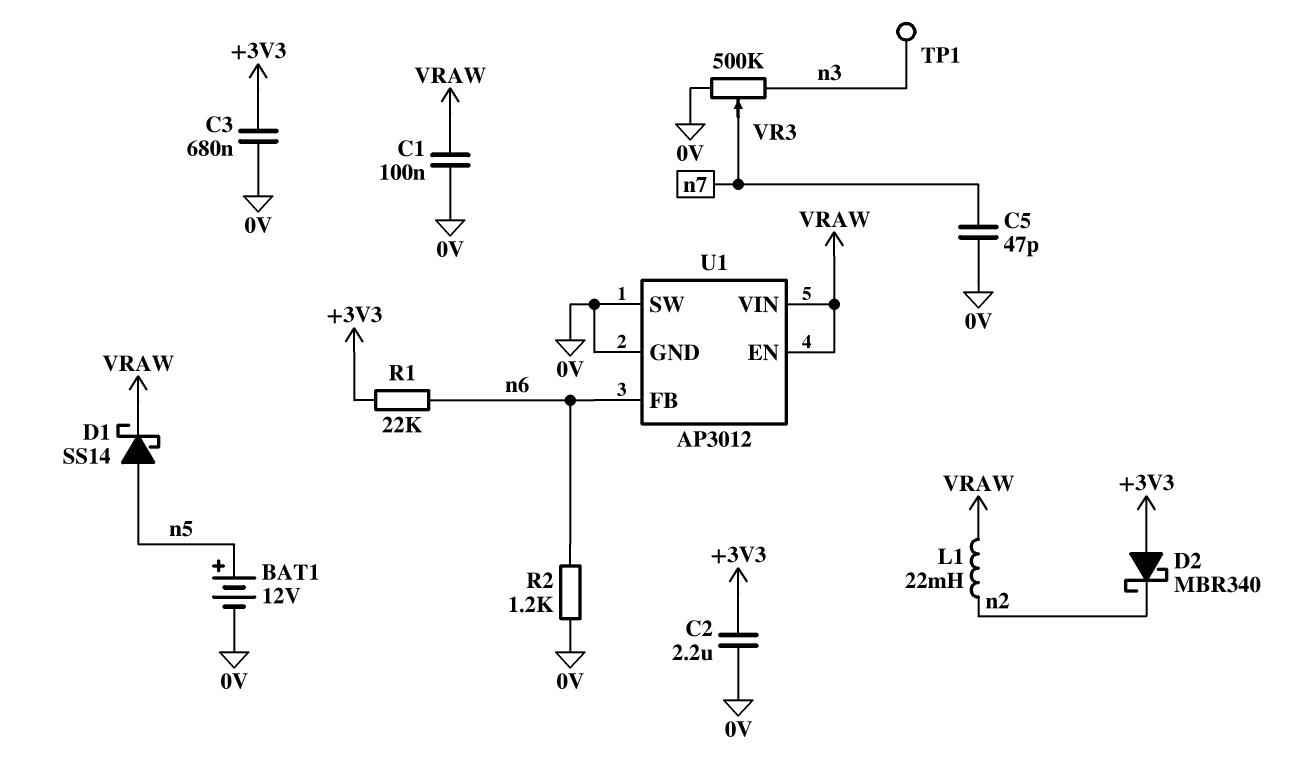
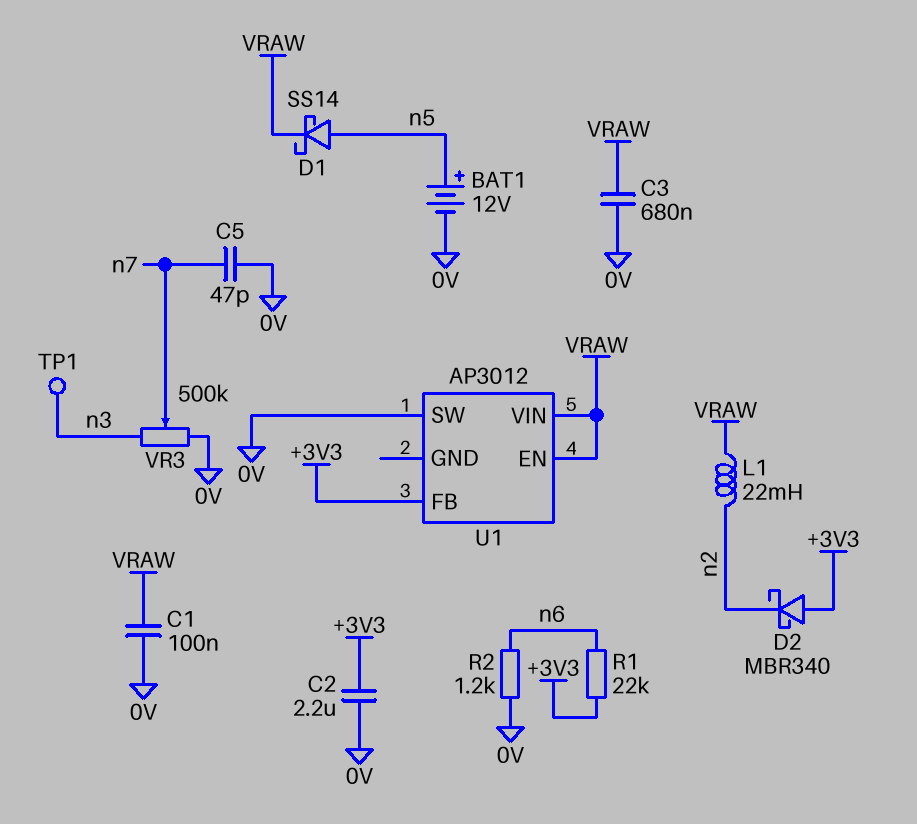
C3: 680nF (+3V3, 0V) -> 680nF (0V, VRAW)
U1 pin FB: n6 -> +3V3
U1 pin GND: 0V -> none

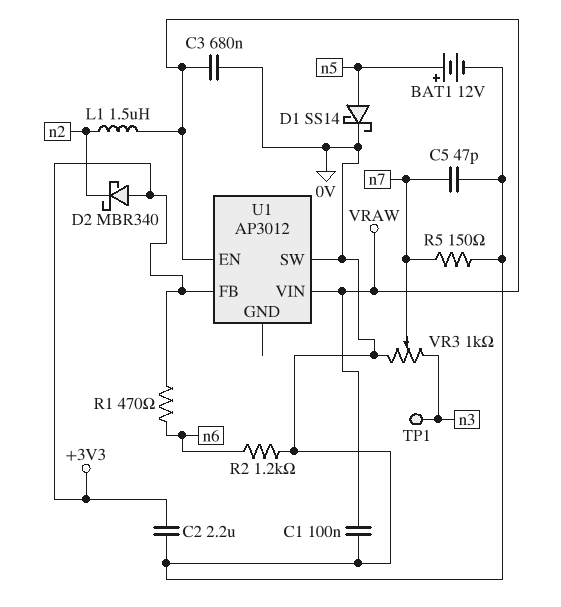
D1: schottky SS14 (A n5, K VRAW) -> schottky SS14 (A n5, K 0V)
L1: 22mH (VRAW, n2) -> 1.5uH (VRAW, n2)
R1: 22k (+3V3, n6) -> 470 (+3V3, n6)
R5: none -> 150 (0V, n7)
VR3: 500k (0V, n3, wiper n7) -> 1k (0V, n3, wiper n7)

